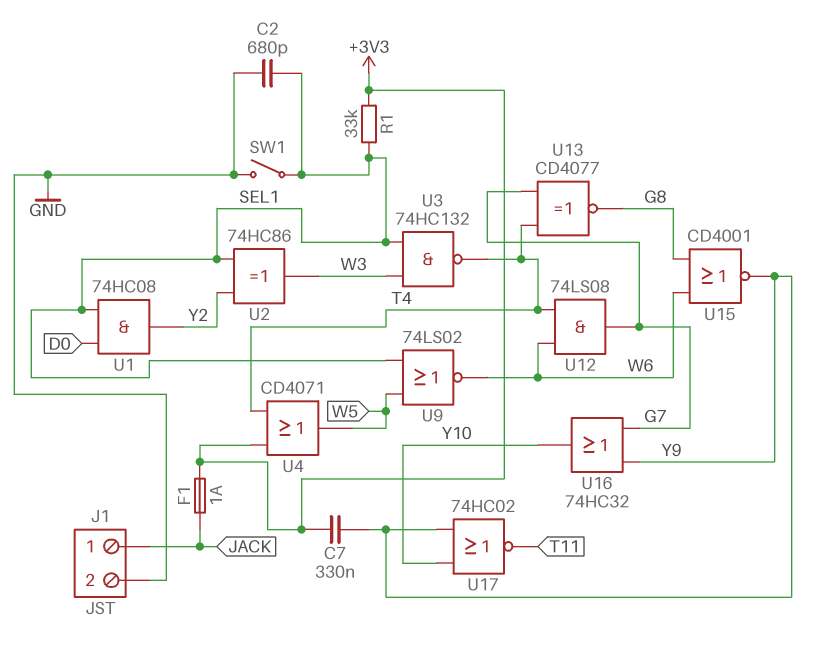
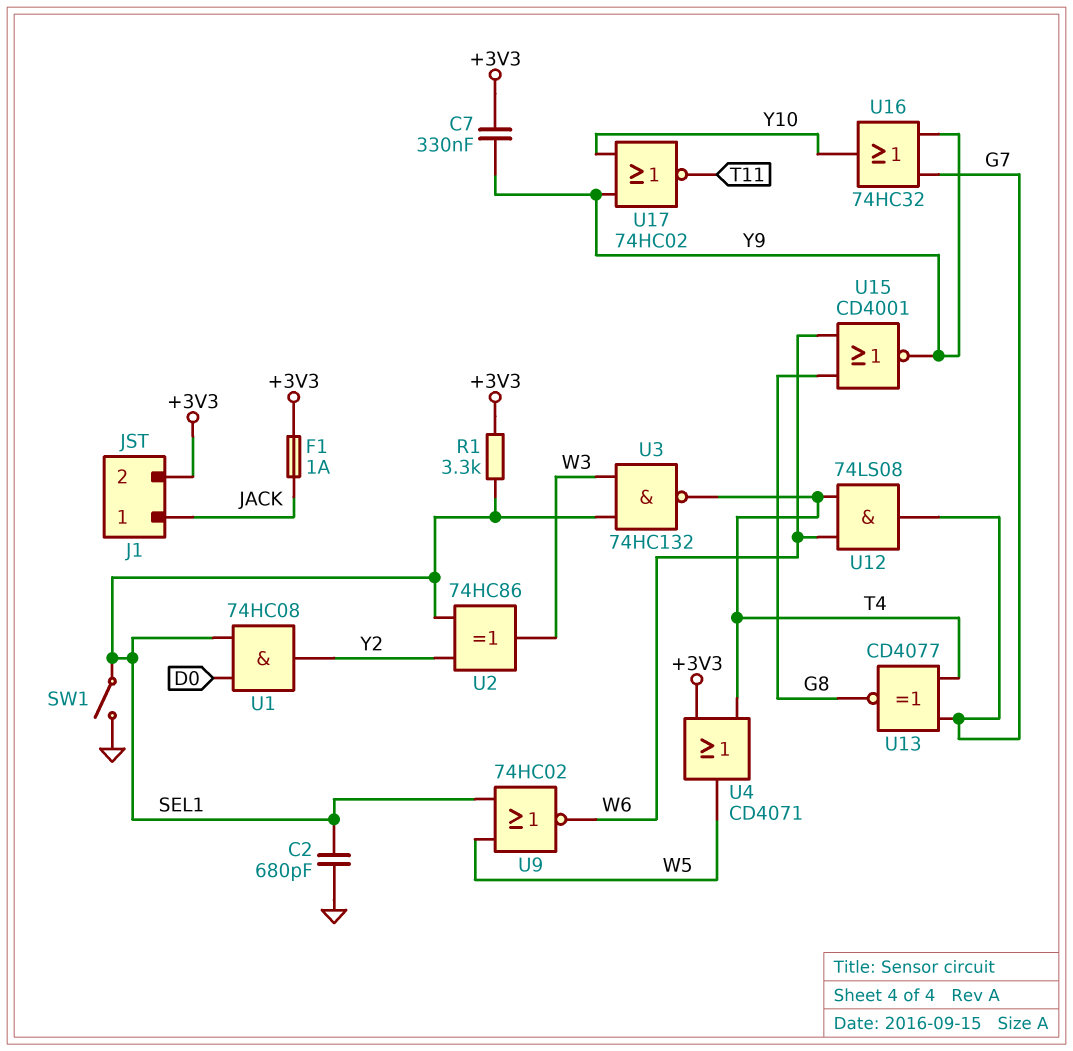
J1 pin 2: GND -> +3V3
R1: 33k (+3V3, SEL1) -> 3.3k (+3V3, SEL1)
U9: NOR 74LS02 (in SEL1, in W5, out W6) -> NOR 74HC02 (in SEL1, in W5, out W6)

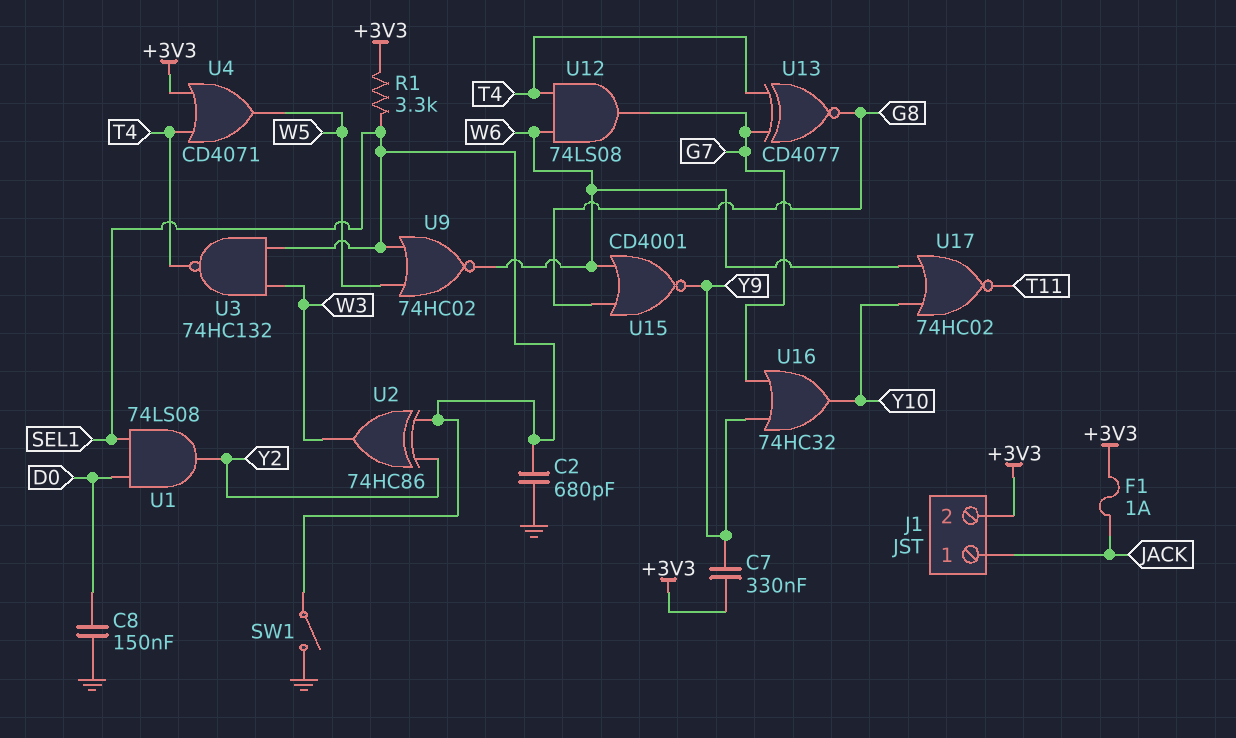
C8: none -> 150nF (D0, GND)
U1: AND 74HC08 (in D0, in SEL1, out Y2) -> AND 74LS08 (in D0, in SEL1, out Y2)
U17: NOR 74HC02 (in Y9, in Y10, out T11) -> NOR 74HC02 (in W6, in Y10, out T11)

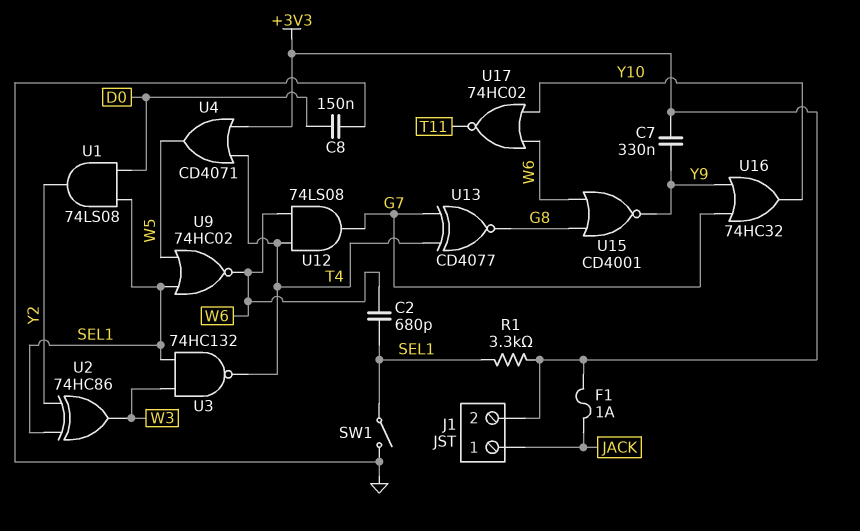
C2: 680pF (GND, SEL1) -> 680pF (SEL1, W6)

